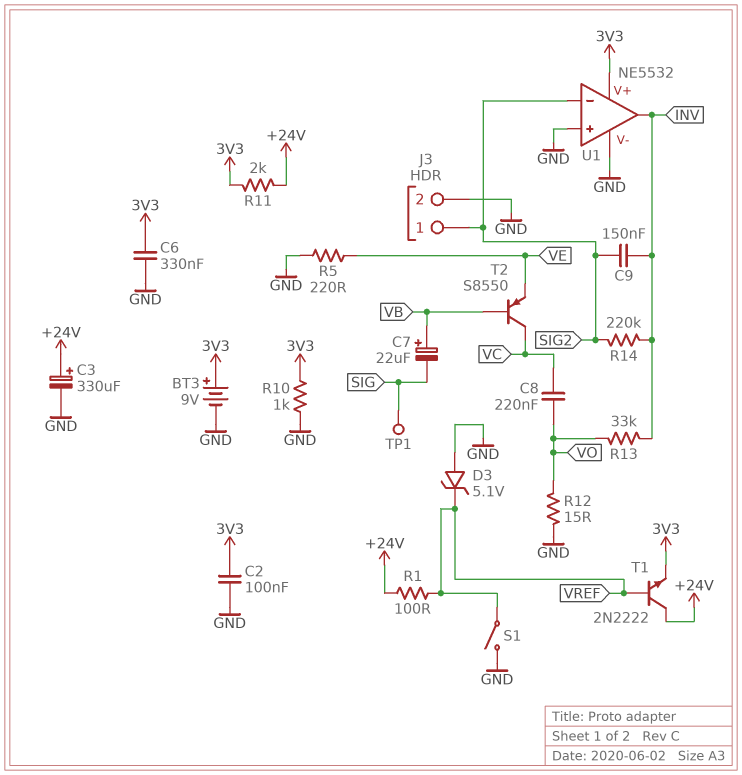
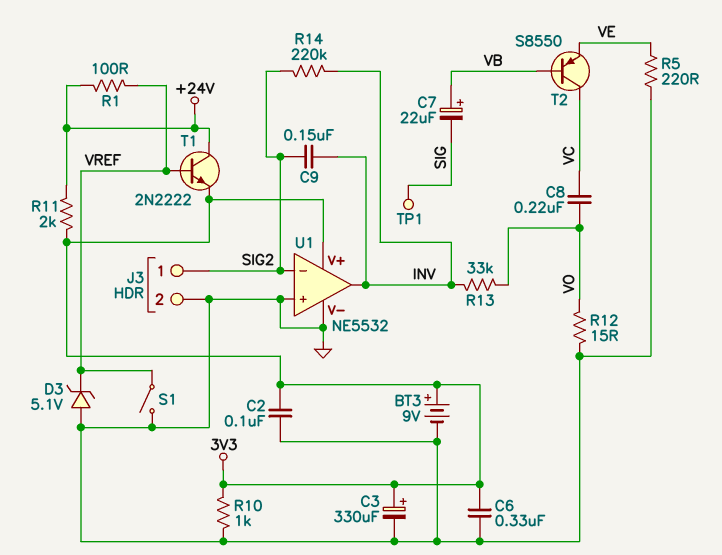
C3: 330uF (plus +24V, minus GND) -> 330uF (plus 3V3, minus GND)

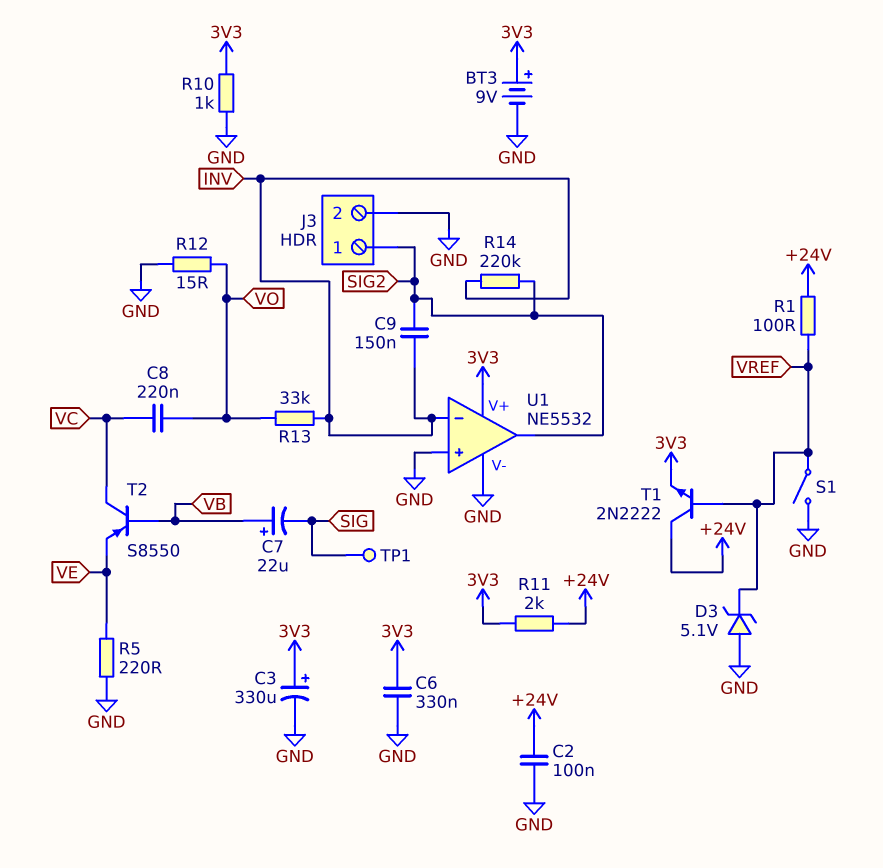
C2: 100nF (3V3, GND) -> 100nF (+24V, GND)
U1 pin in-: SIG2 -> INV
U1 pin out: INV -> SIG2

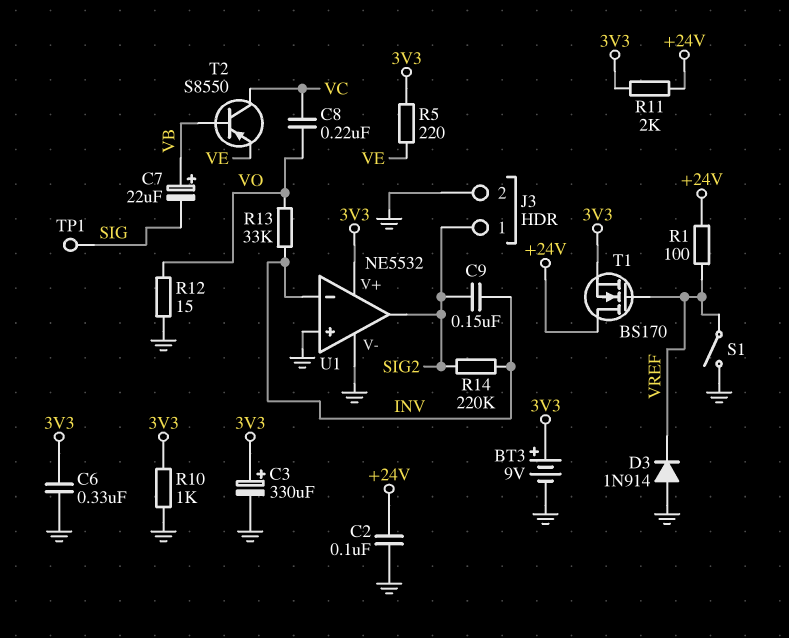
D3: zener 5.1V (A GND, K VREF) -> diode 1N914 (A GND, K VREF)
R5: 220 (GND, VE) -> 220 (3V3, VE)
T1: NPN 2N2222 (B VREF, C +24V, E 3V3) -> NMOS BS170 (G VREF, D +24V, S 3V3)

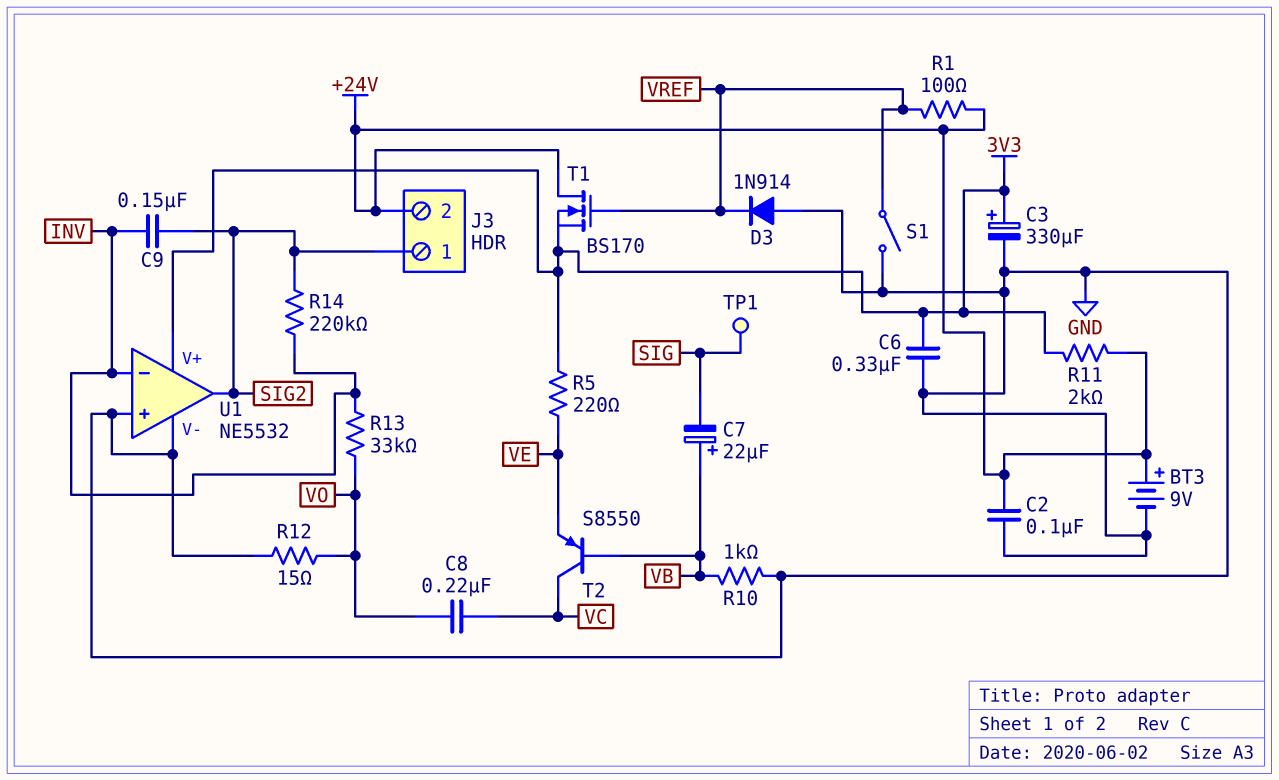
BT3: 9V (plus 3V3, minus GND) -> 9V (plus +24V, minus GND)
J3 pin 2: GND -> +24V
R10: 1k (3V3, GND) -> 1k (GND, VB)

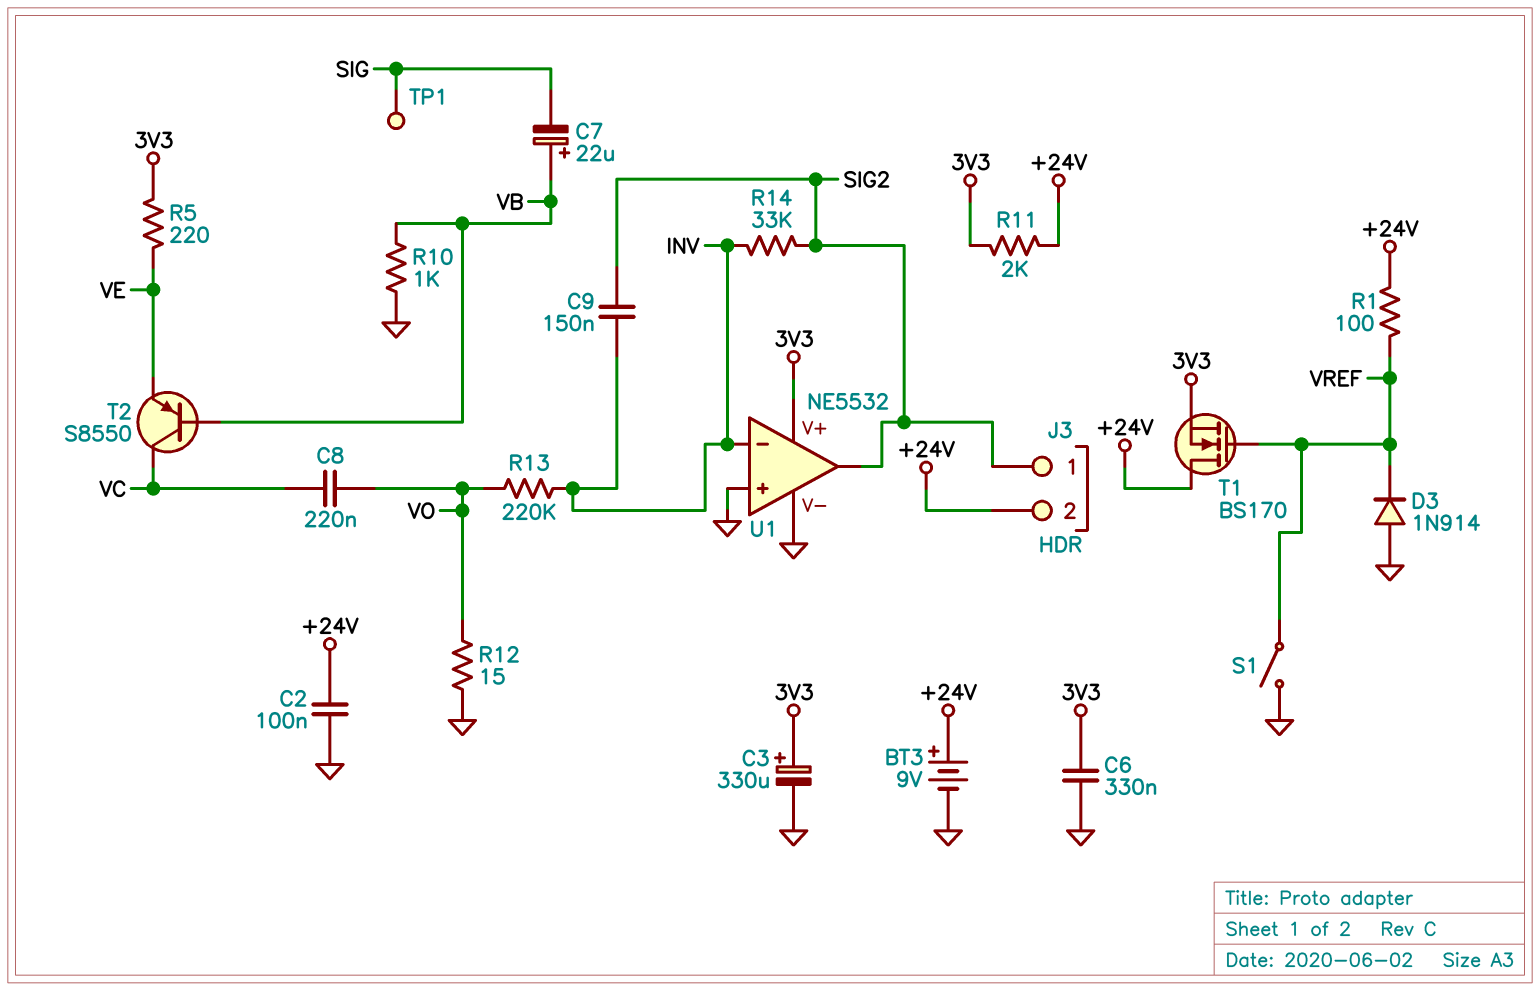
R13: 33k (INV, VO) -> 220k (INV, VO)
R14: 220k (INV, SIG2) -> 33k (INV, SIG2)

